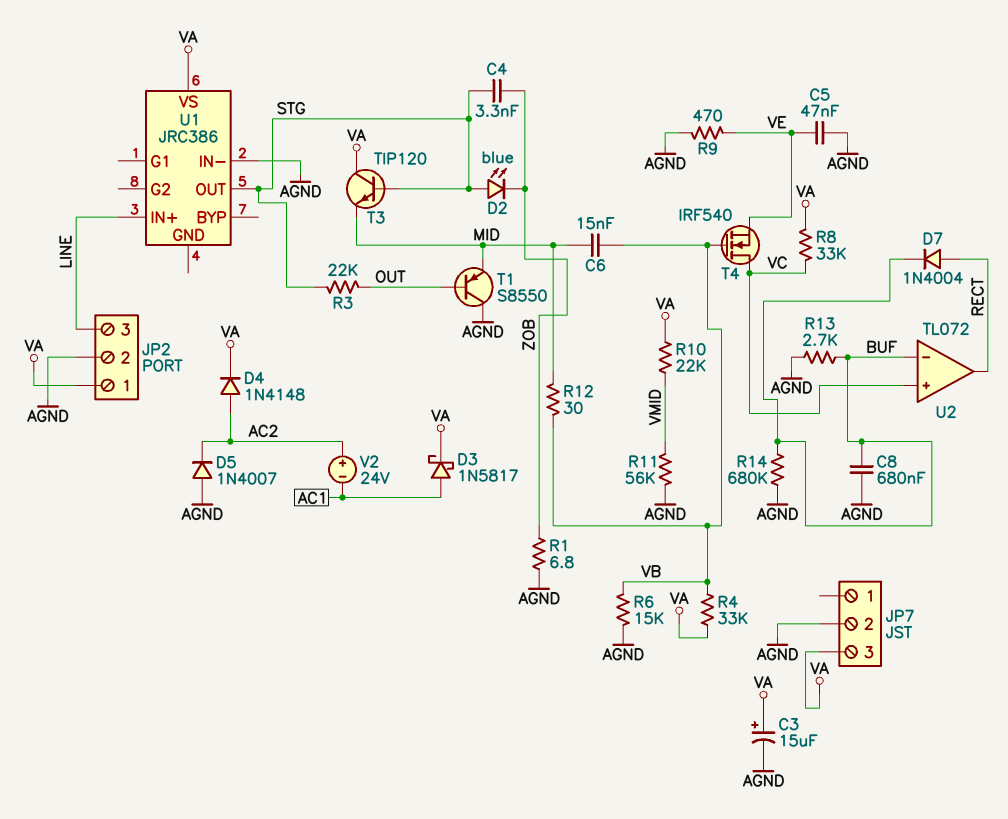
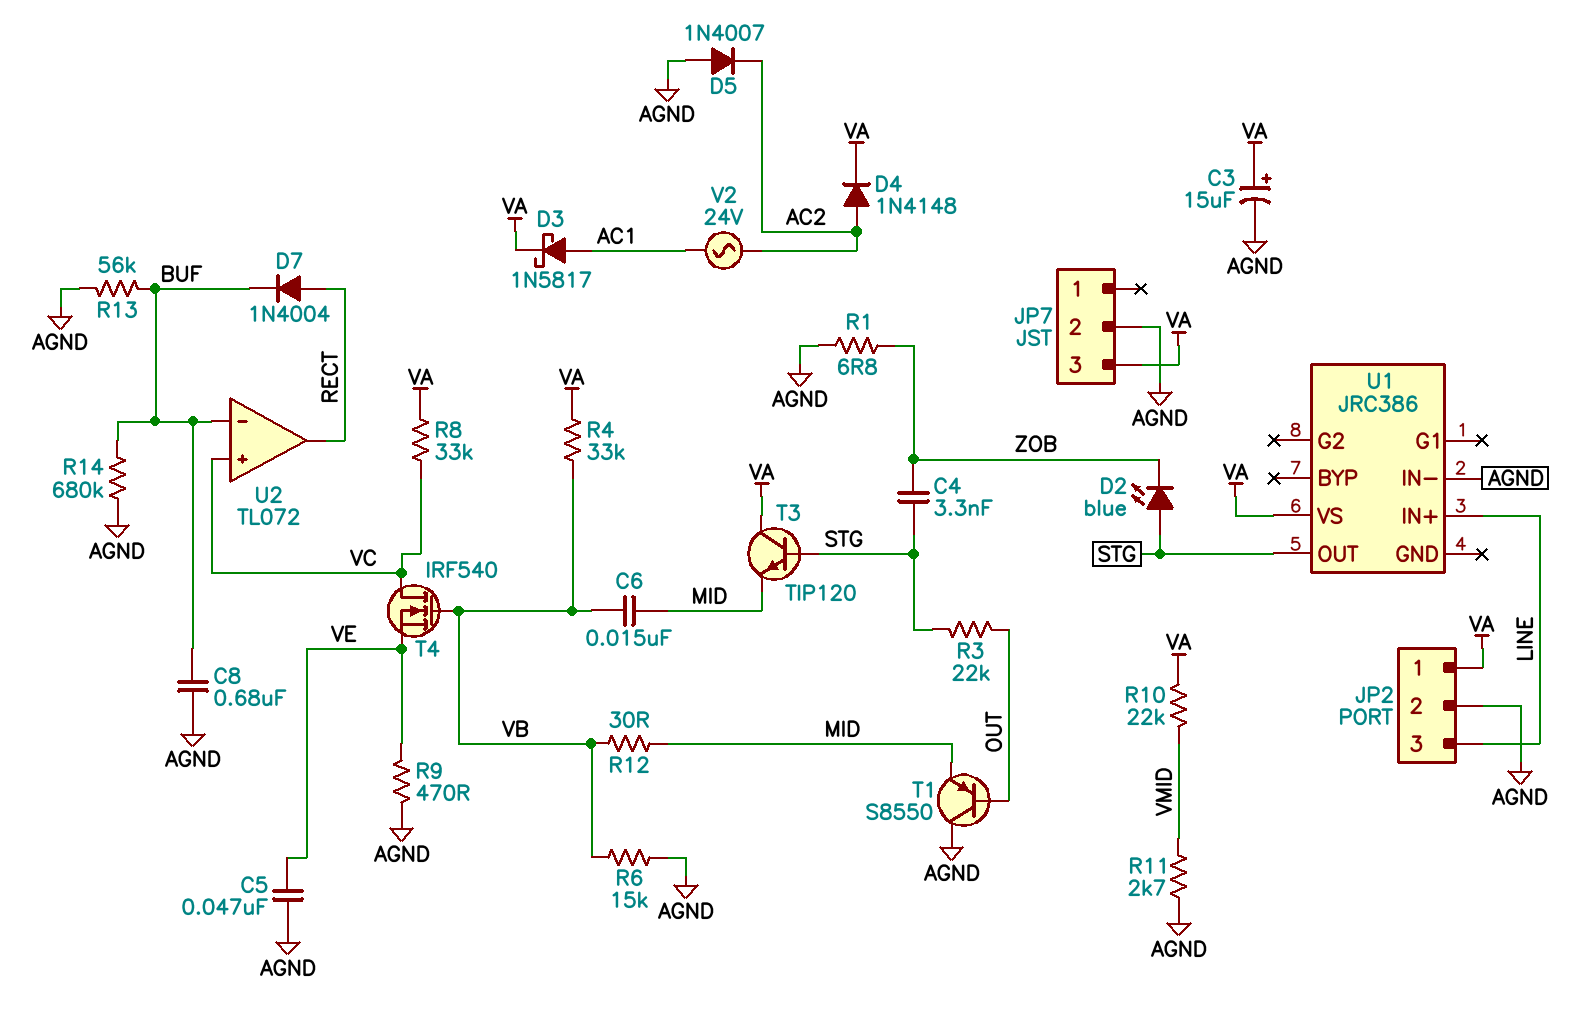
R11: 56k (AGND, VMID) -> 2.7k (AGND, VMID)
R13: 2.7k (AGND, BUF) -> 56k (AGND, BUF)
V2: 24V (plus AC2, minus AC1) -> AC 24V (AC1, AC2)

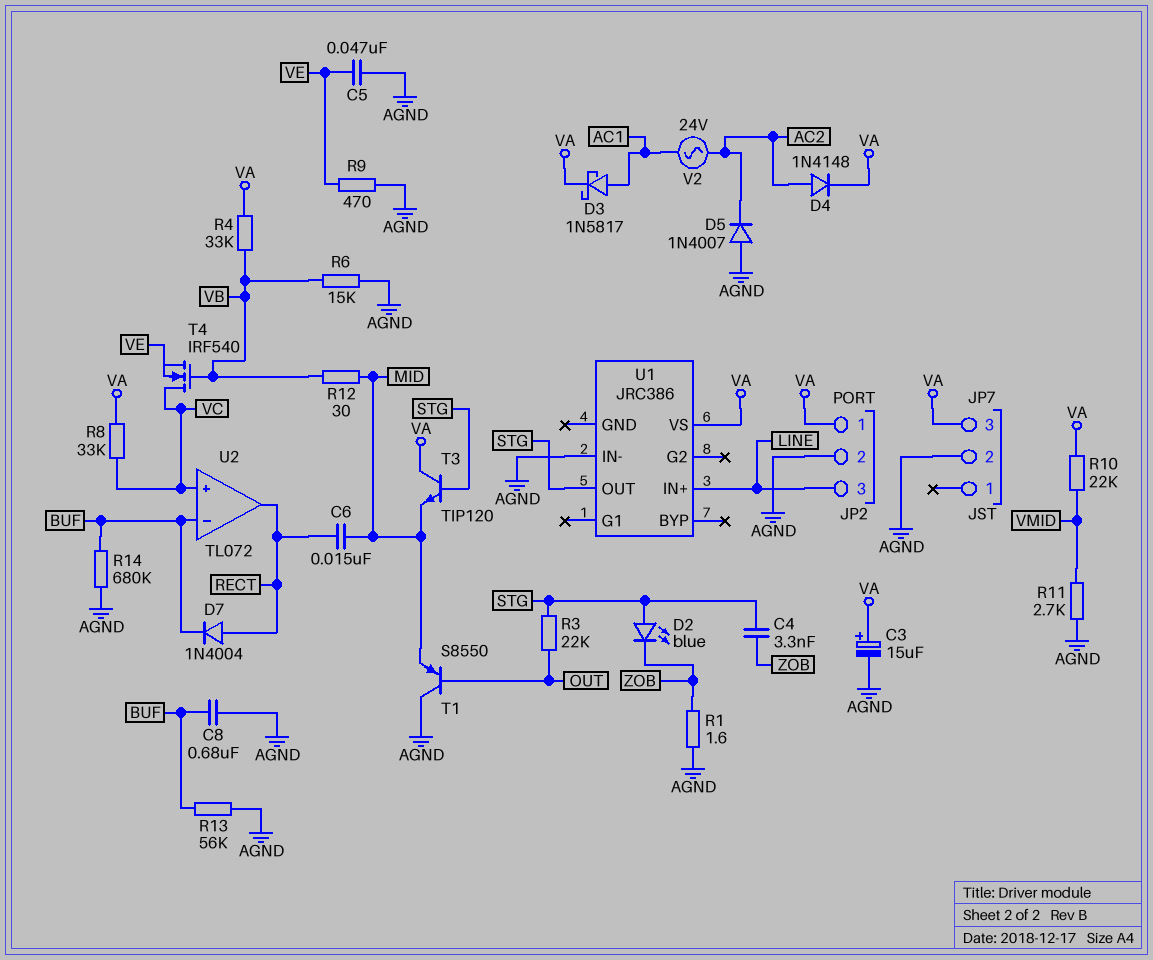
C6: 15nF (MID, VB) -> 15nF (MID, RECT)
R1: 6.8 (AGND, ZOB) -> 1.6 (AGND, ZOB)

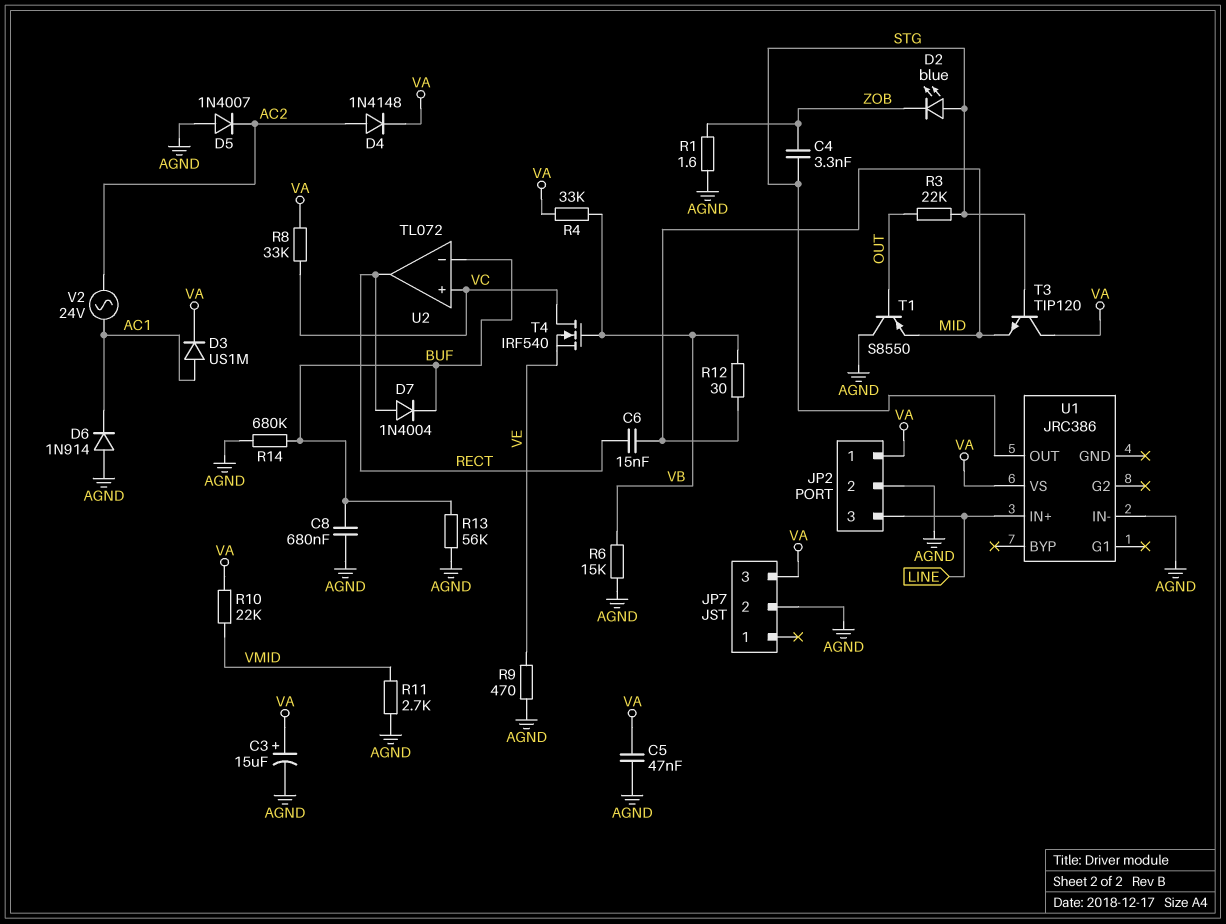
C5: 47nF (AGND, VE) -> 47nF (AGND, VA)
D3: schottky 1N5817 (A AC1, K VA) -> diode US1M (A AC1, K VA)
D6: none -> diode 1N914 (A AGND, K AC1)

